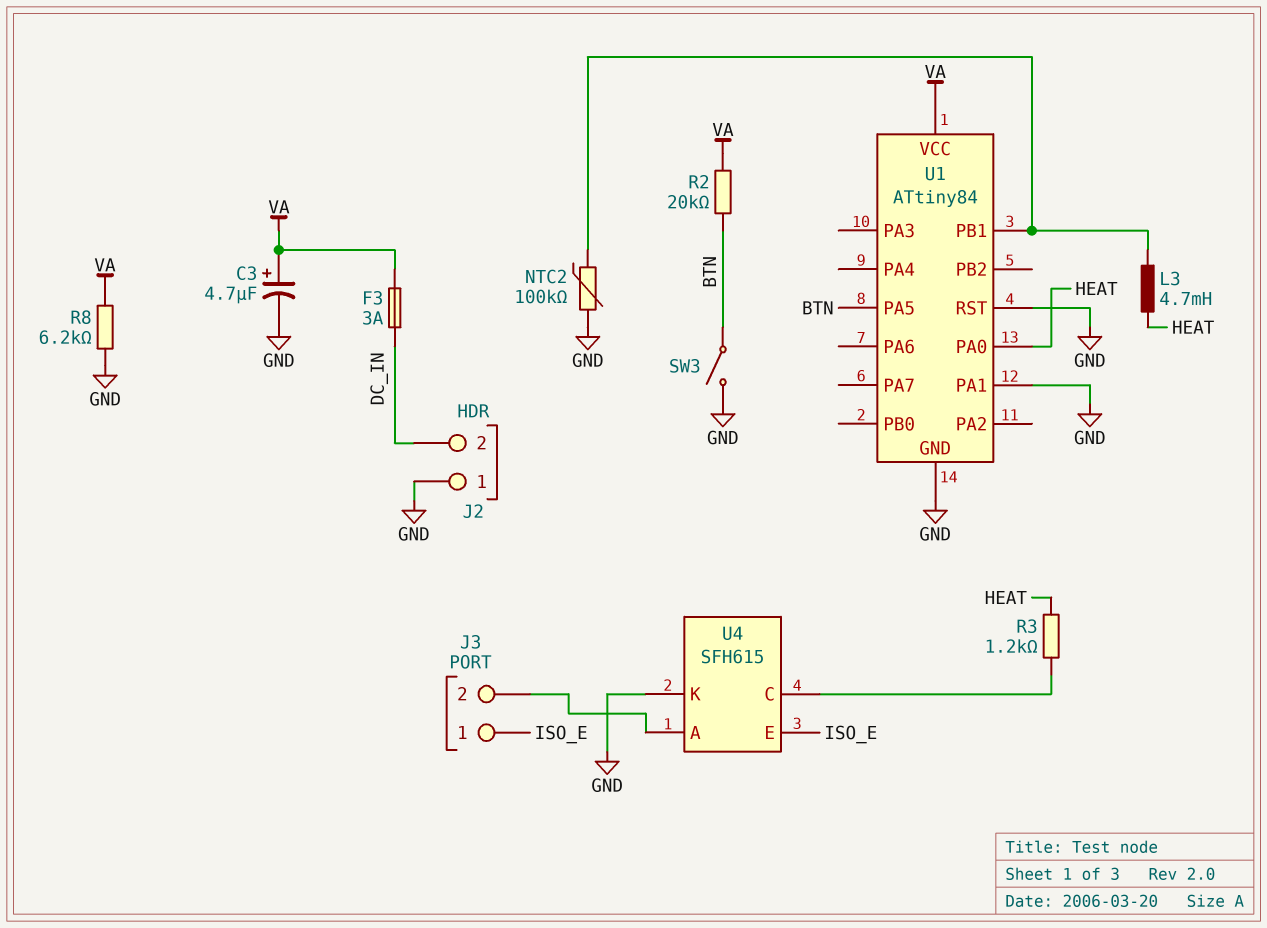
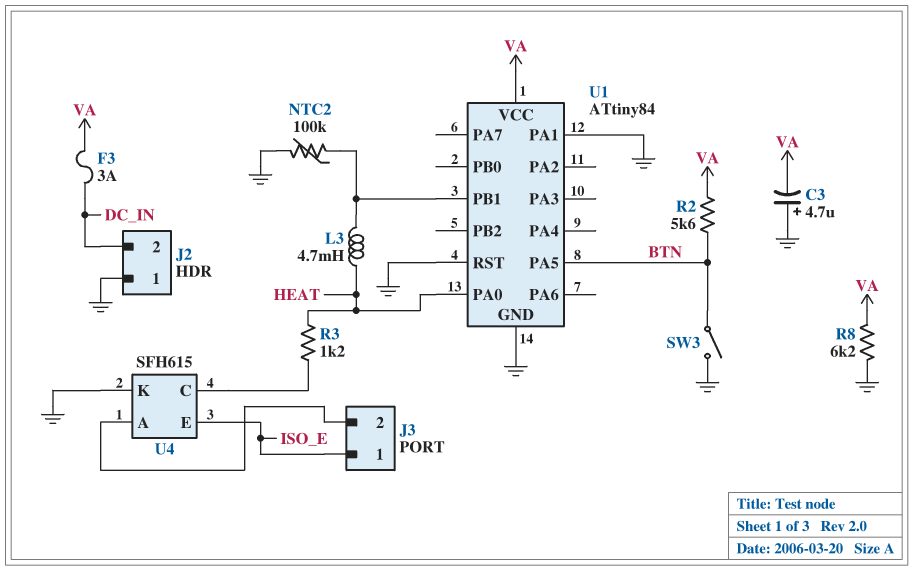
C3: 4.7uF (plus VA, minus GND) -> 4.7uF (plus GND, minus VA)
R2: 20k (BTN, VA) -> 5.6k (BTN, VA)

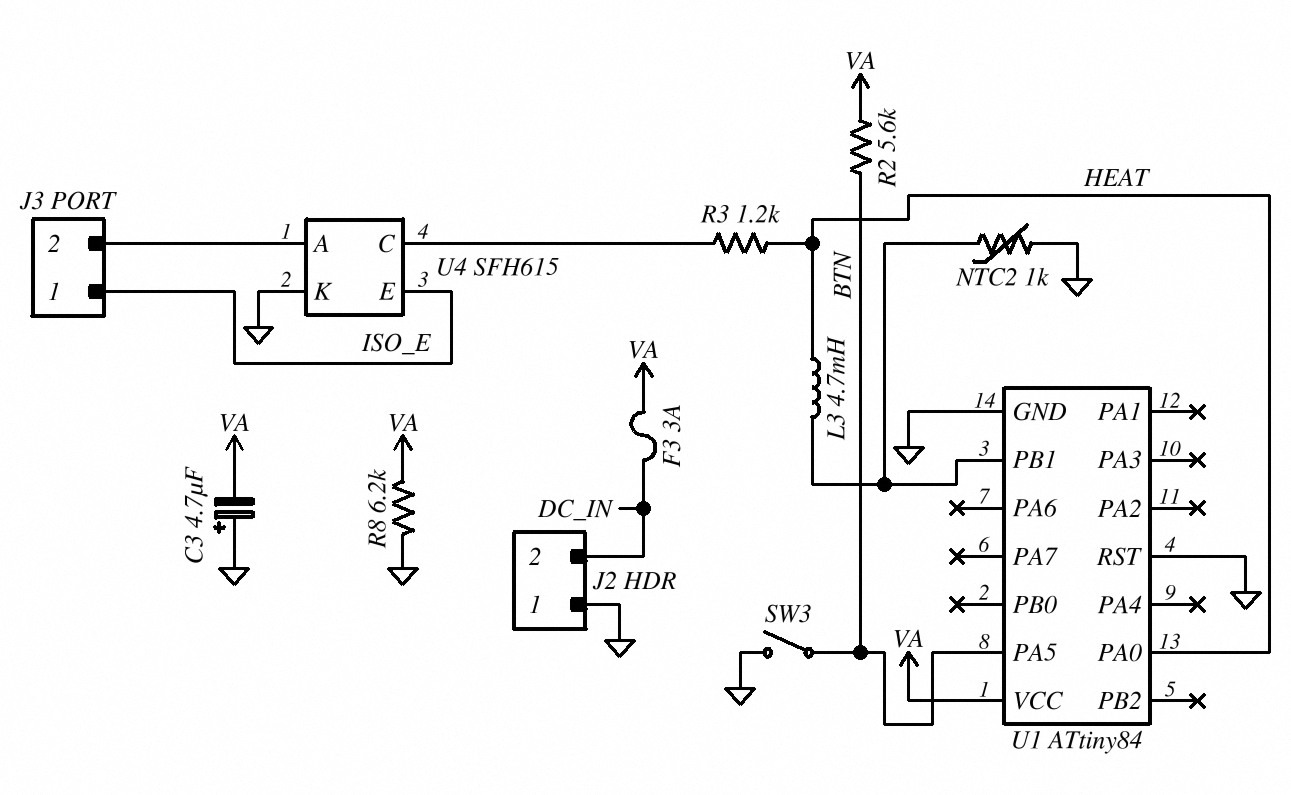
NTC2: 100k (GND, U1/PB1) -> 1k (GND, U1/PB1)
U1 pin PA1: GND -> none

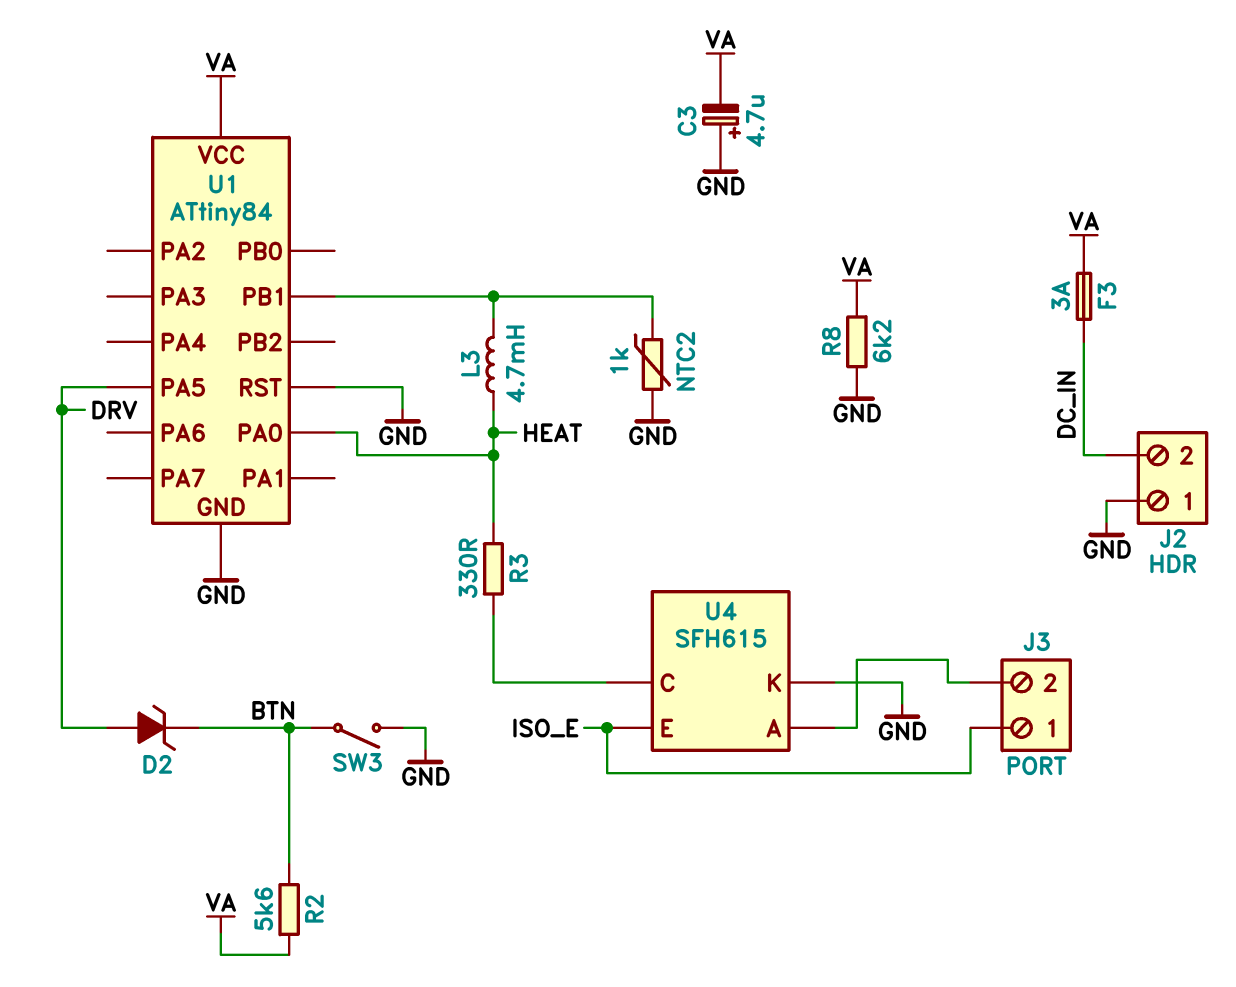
D2: none -> zener (A DRV, K BTN)
R3: 1.2k (HEAT, U4/C) -> 330 (HEAT, U4/C)
U1 pin PA5: BTN -> DRV

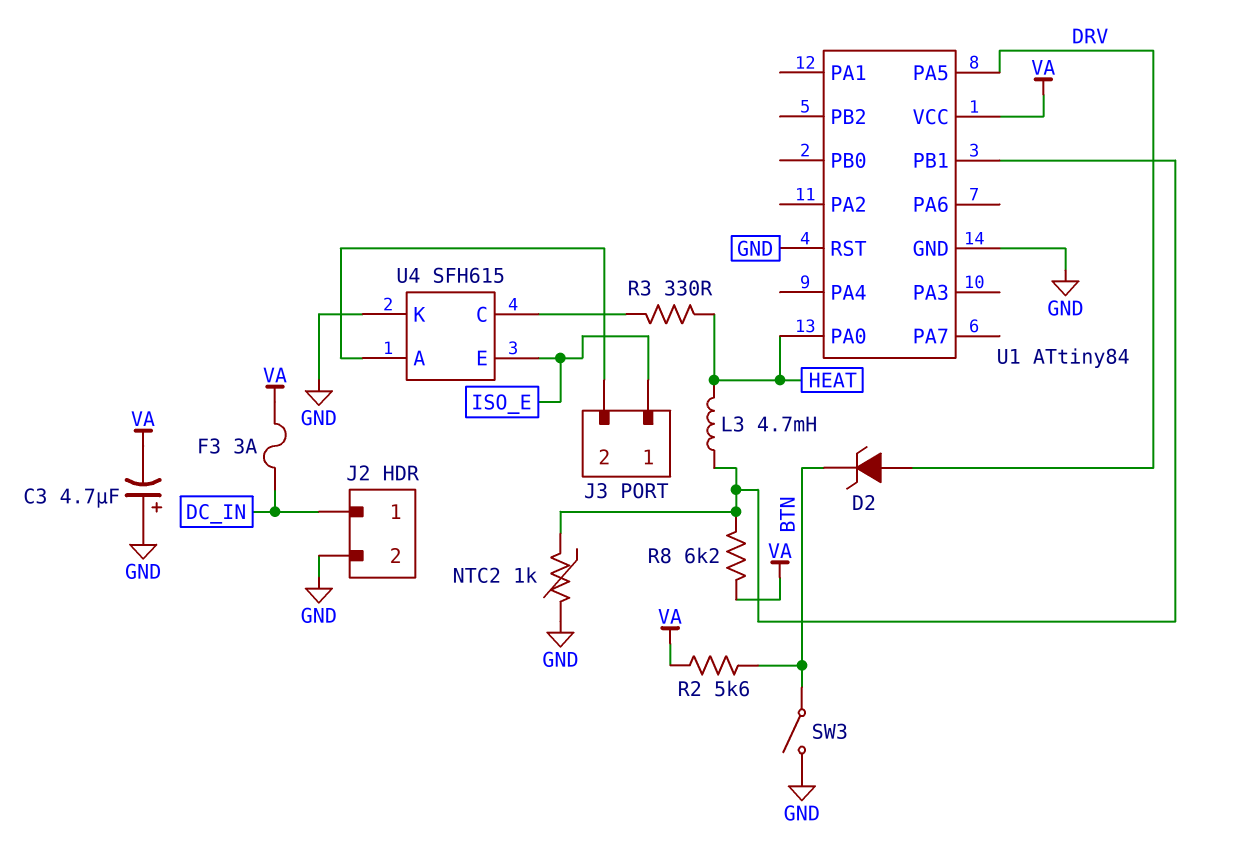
J2 pin 1: GND -> DC_IN
J2 pin 2: DC_IN -> GND
R8: 6.2k (GND, VA) -> 6.2k (U1/PB1, VA)

